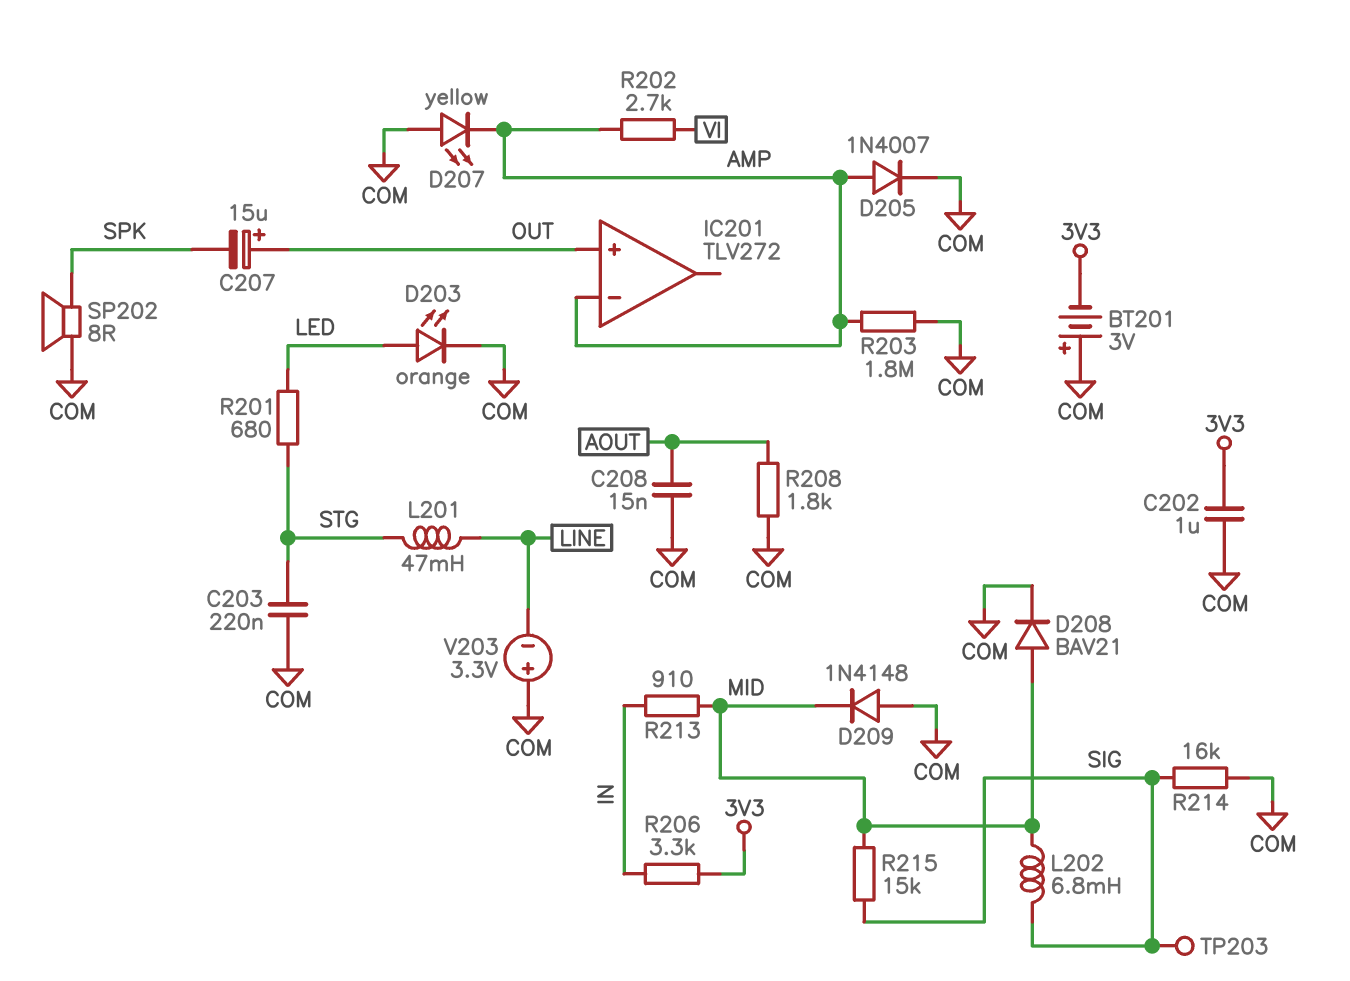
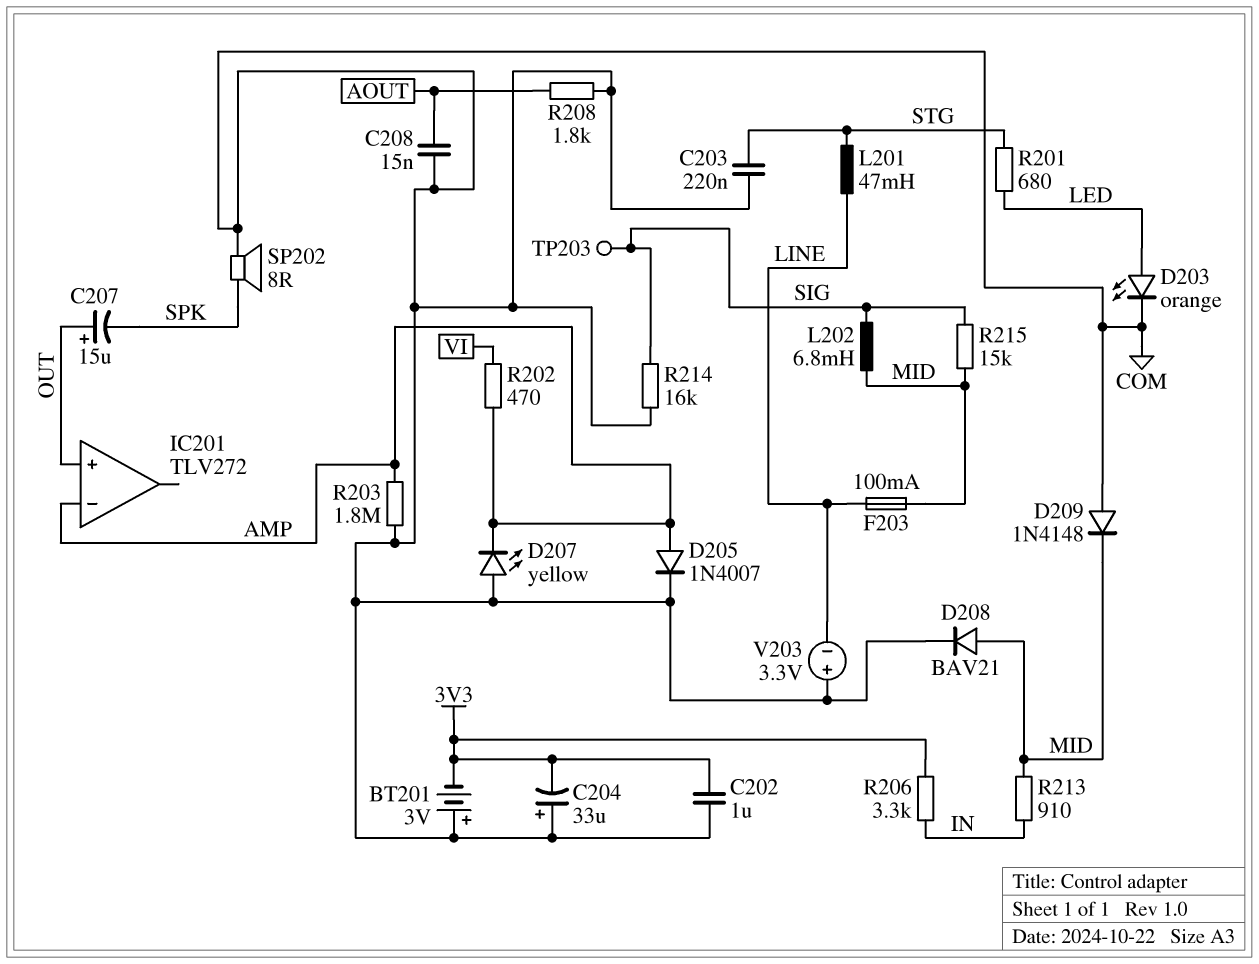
C204: none -> 33uF (plus COM, minus 3V3)
F203: none -> 100mA (LINE, MID)
R202: 2.7k (AMP, VI) -> 470 (AMP, VI)

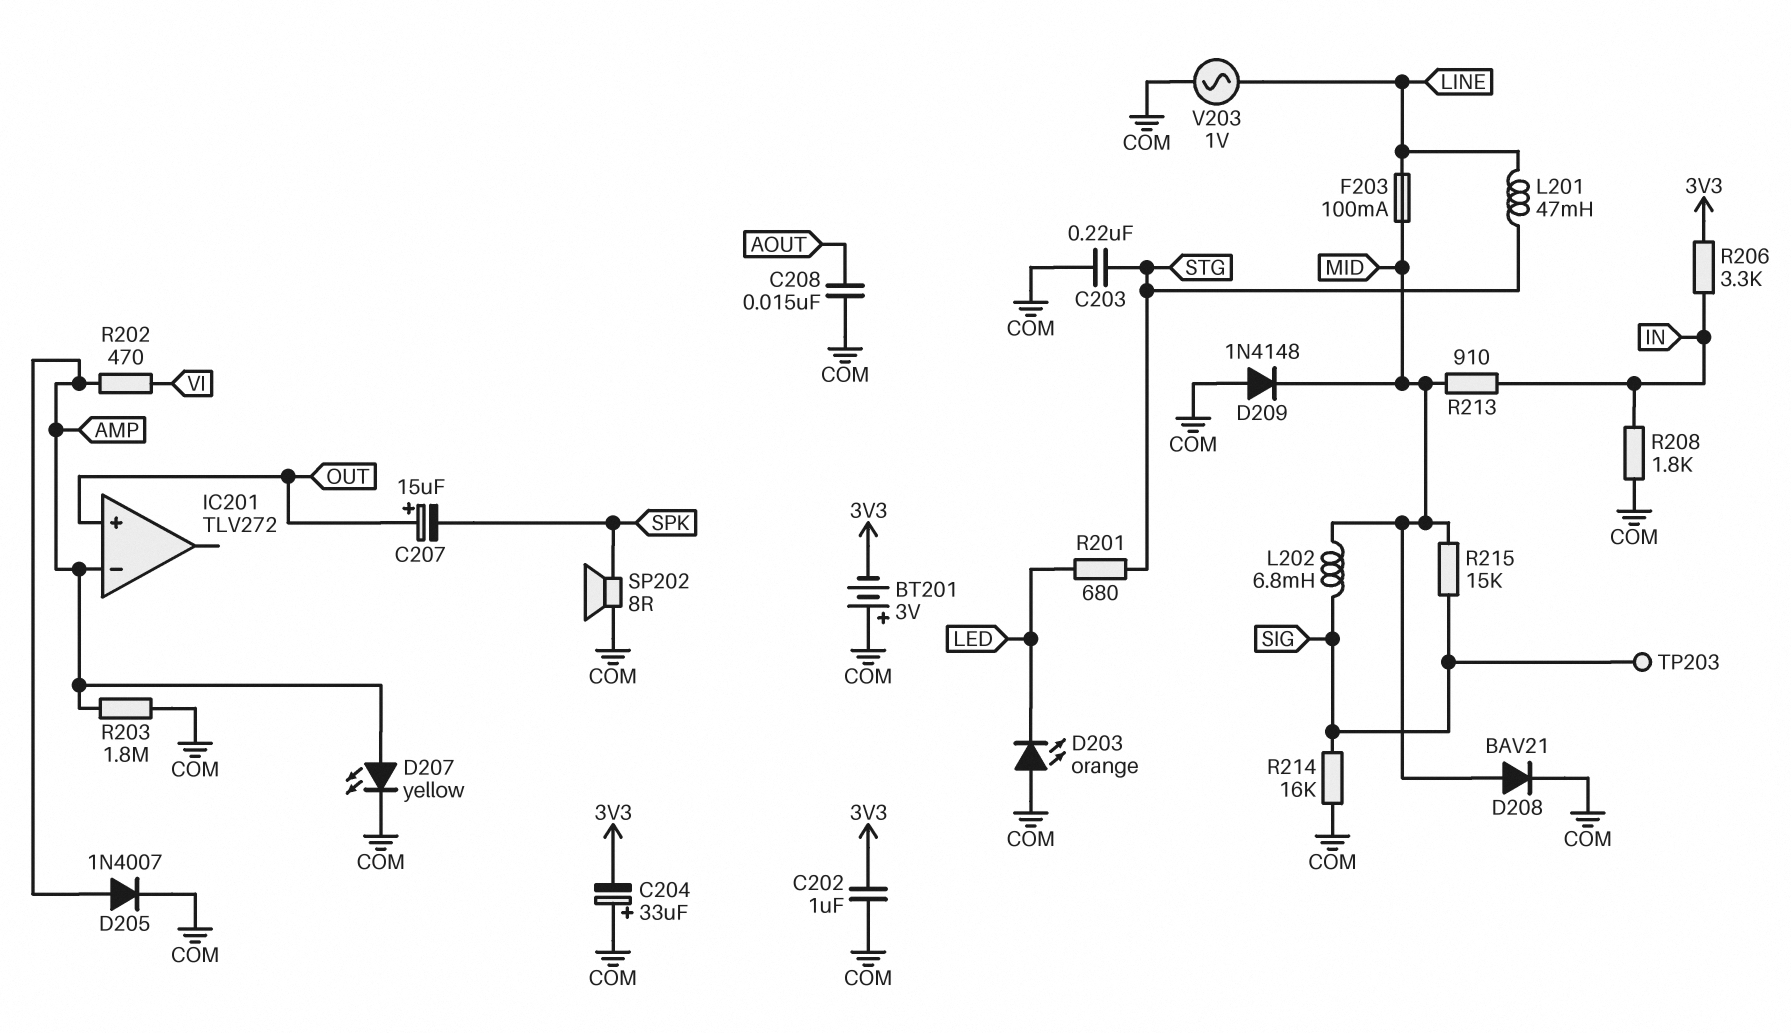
D203: LED orange (A LED, K COM) -> LED orange (A COM, K LED)
D207: LED yellow (A COM, K AMP) -> LED yellow (A AMP, K COM)
R208: 1.8k (AOUT, COM) -> 1.8k (COM, IN)
V203: 3.3V (plus COM, minus LINE) -> AC 1V (COM, LINE)

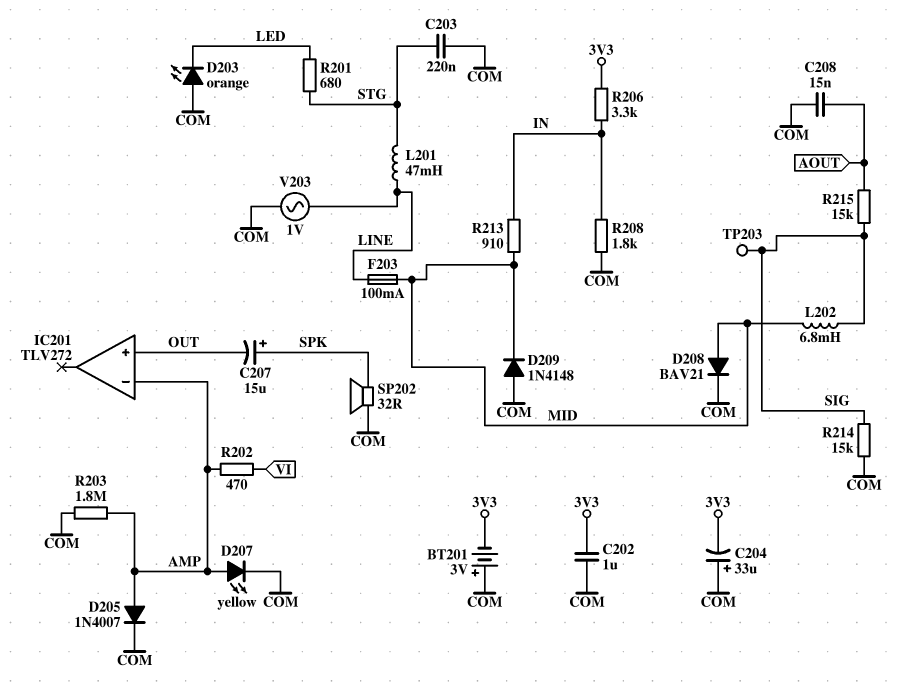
C207: 15uF (plus OUT, minus SPK) -> 15uF (plus SPK, minus OUT)
R214: 16k (COM, SIG) -> 15k (COM, SIG)
R215: 15k (MID, SIG) -> 15k (AOUT, SIG)
SP202: speaker 8R (COM, SPK) -> speaker 32R (COM, SPK)

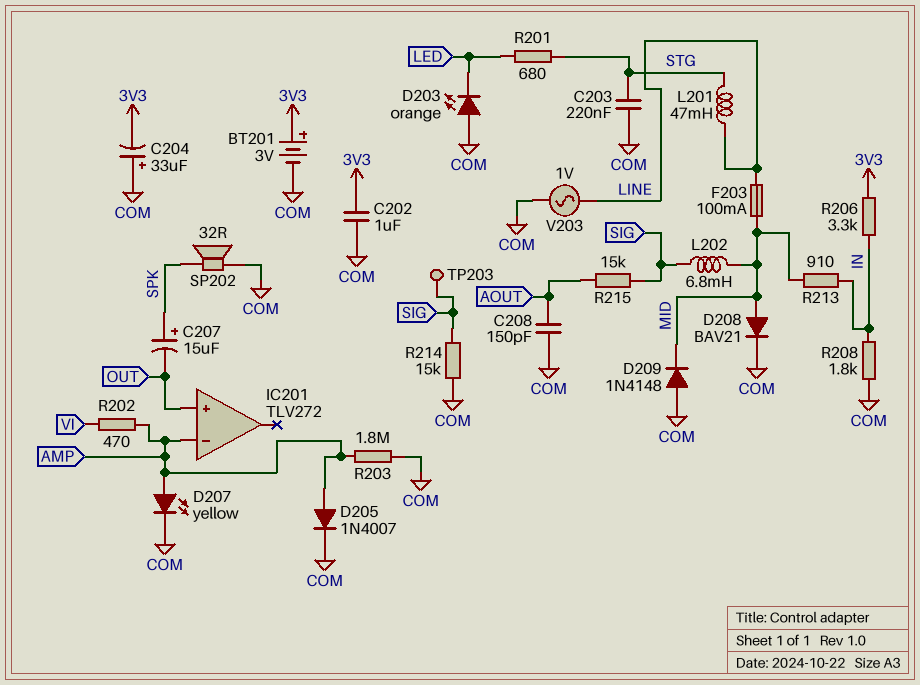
BT201: 3V (plus COM, minus 3V3) -> 3V (plus 3V3, minus COM)
C208: 15nF (AOUT, COM) -> 150pF (AOUT, COM)

